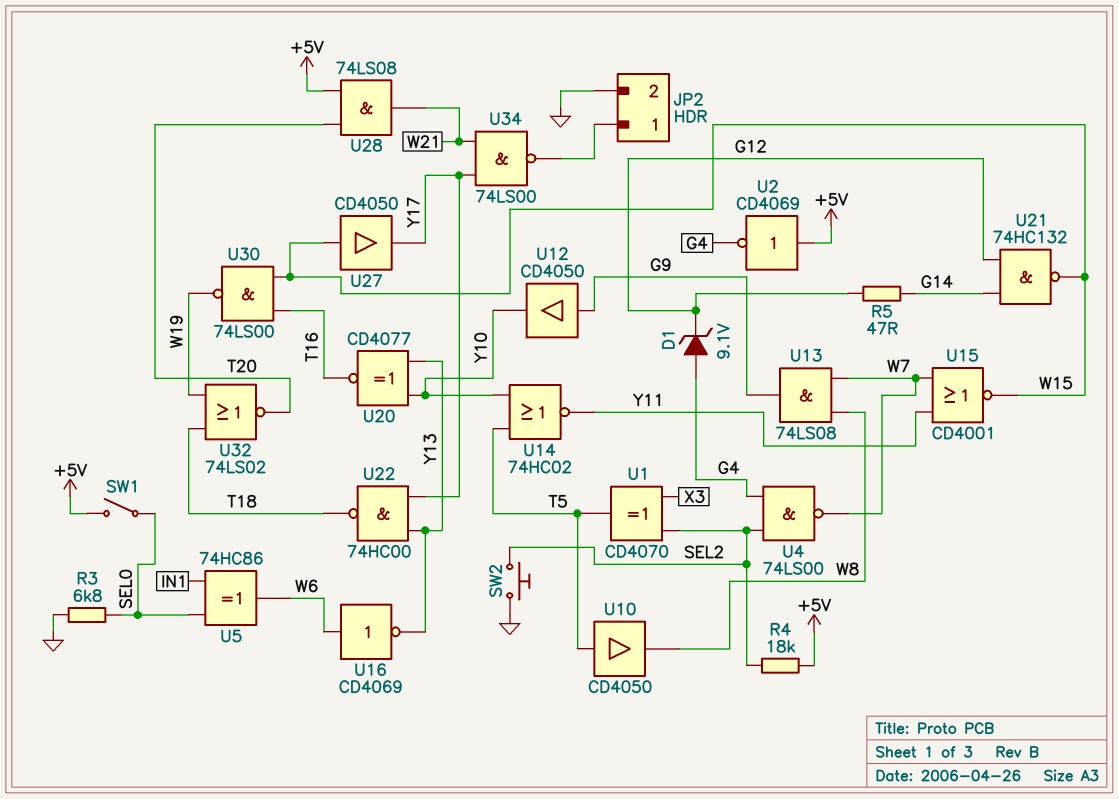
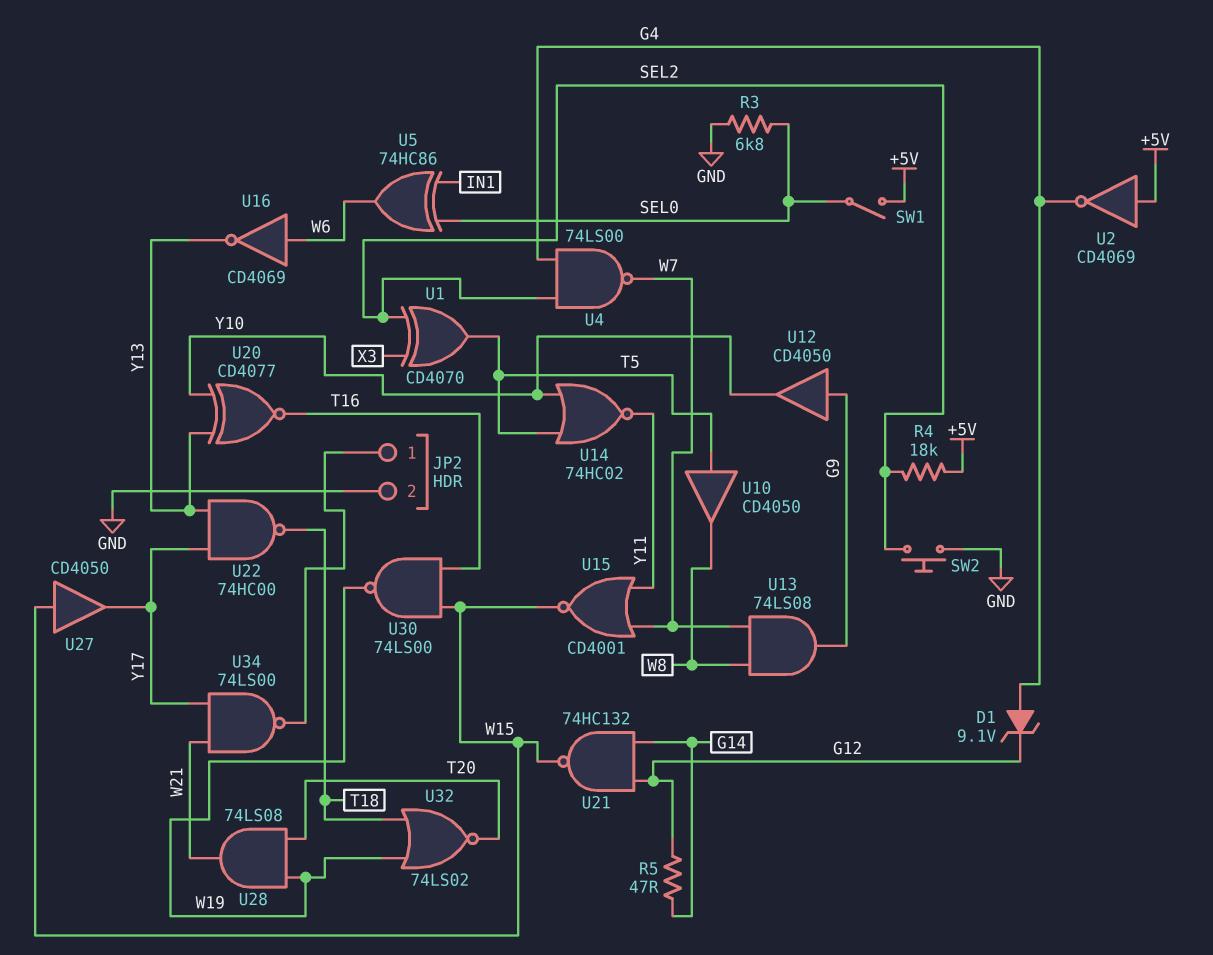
U28: AND 74LS08 (in +5V, in T20, out W21) -> AND 74LS08 (in T20, in W19, out W21)

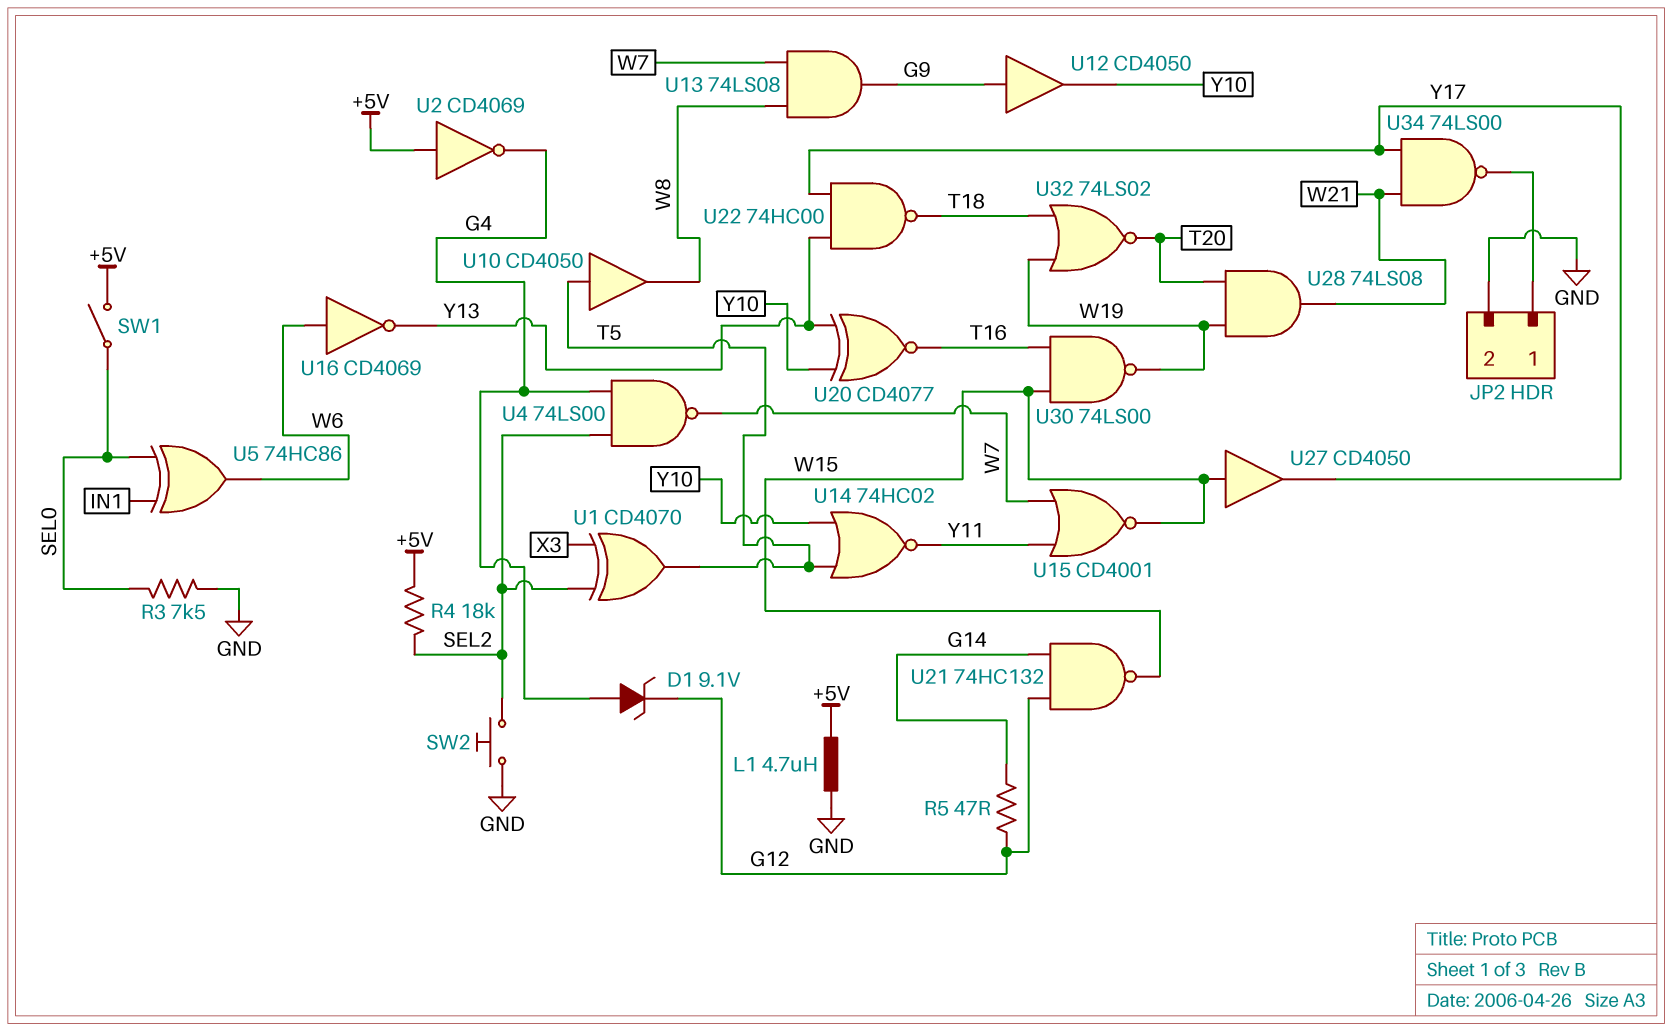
L1: none -> 4.7uH (+5V, GND)
R3: 6.8k (GND, SEL0) -> 7.5k (GND, SEL0)

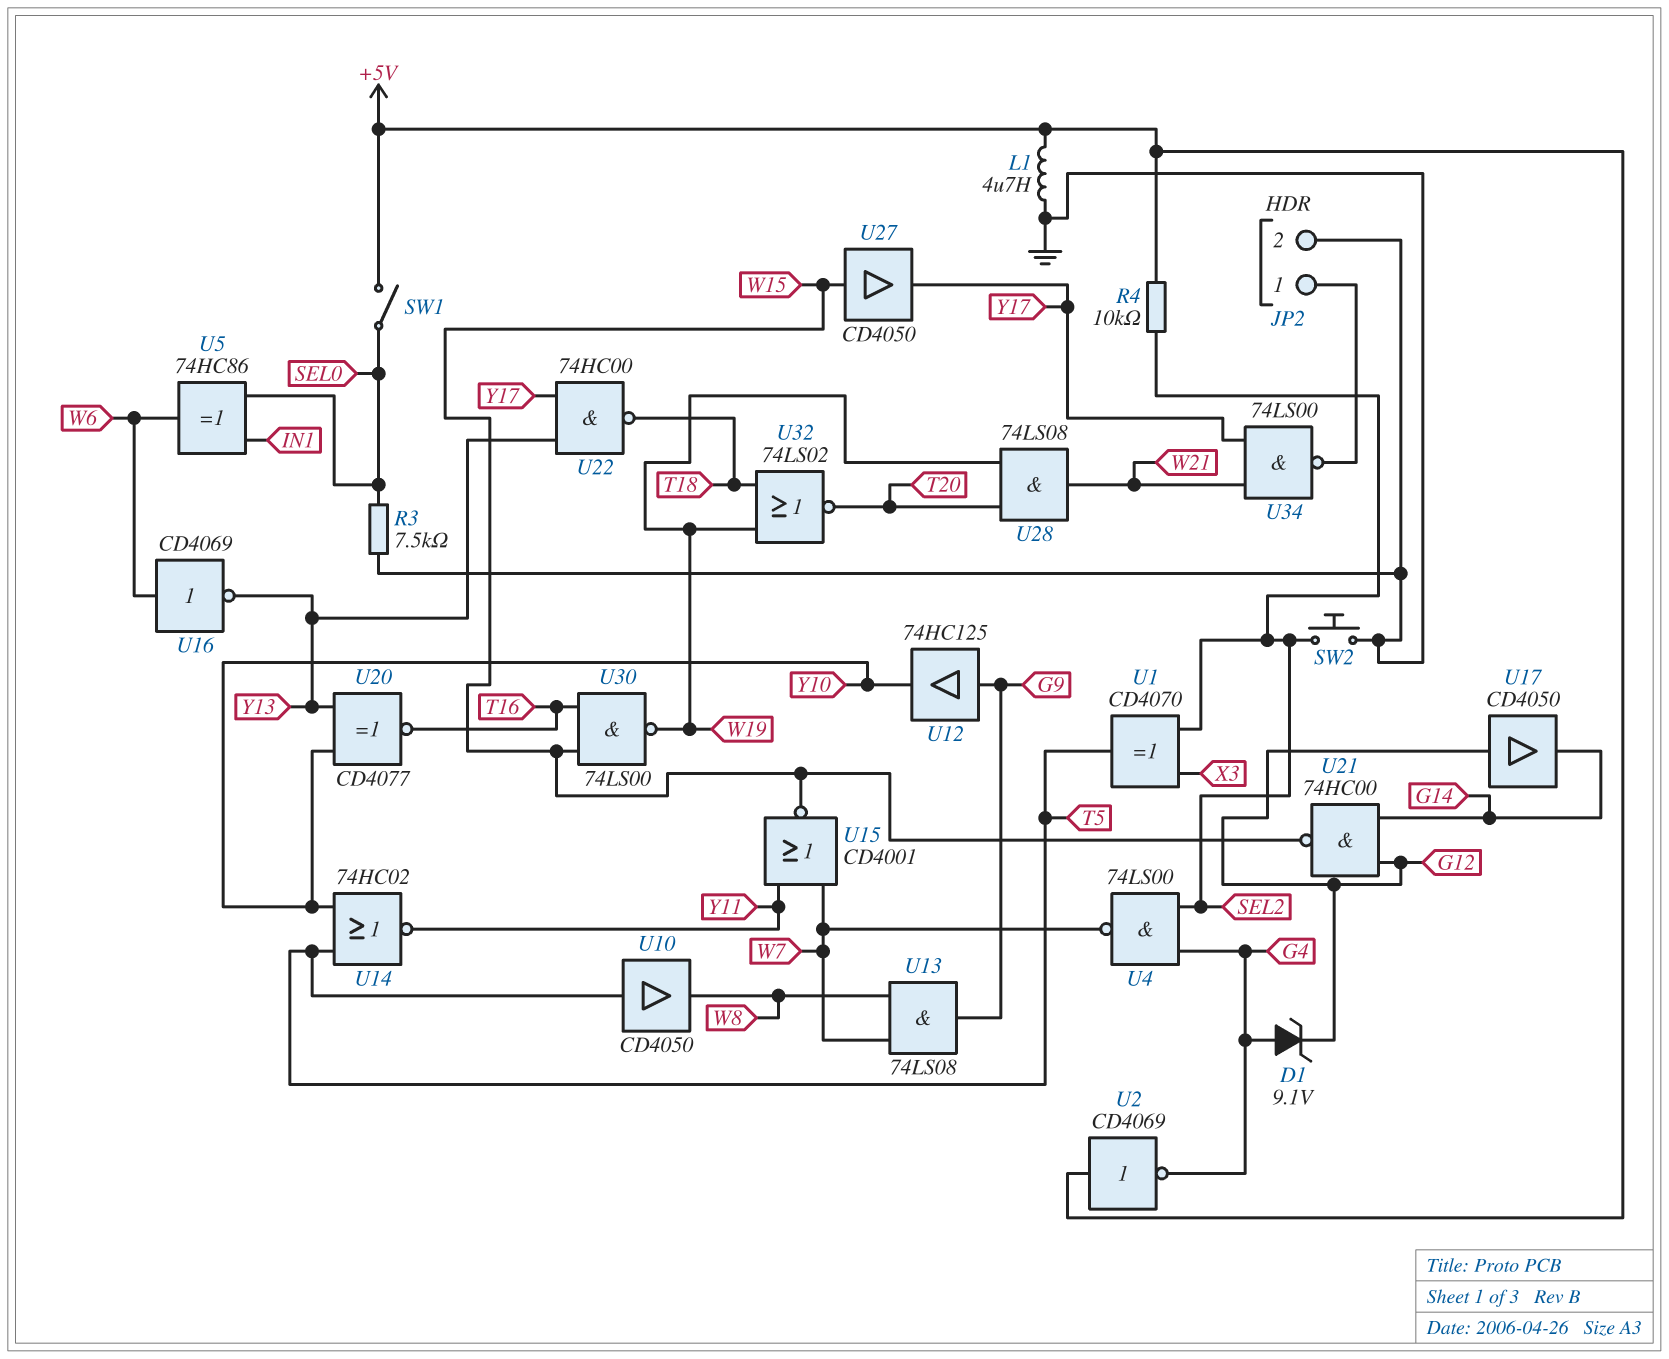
R4: 18k (+5V, SEL2) -> 10k (+5V, SEL2)
R5: 47 (G12, G14) -> none
U12: buffer CD4050 (in G9, out Y10) -> buffer 74HC125 (in G9, out Y10)
U17: none -> buffer CD4050 (in G12, out G14)
U21: NAND 74HC132 (in G12, in G14, out W15) -> NAND 74HC00 (in G12, in G14, out W15)

